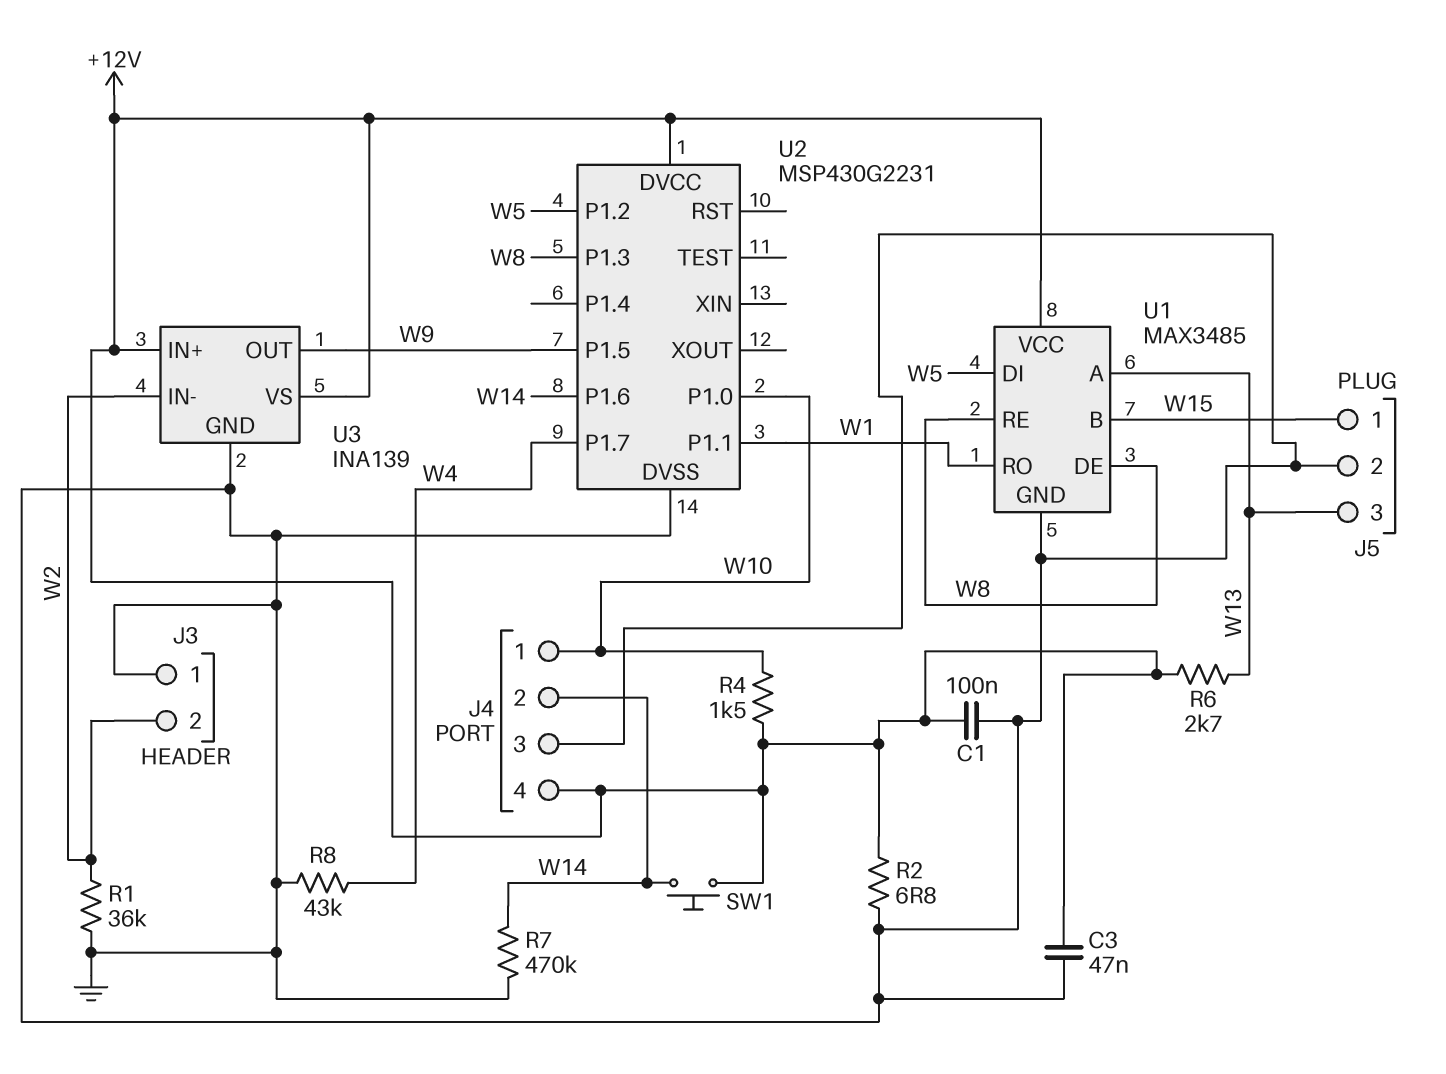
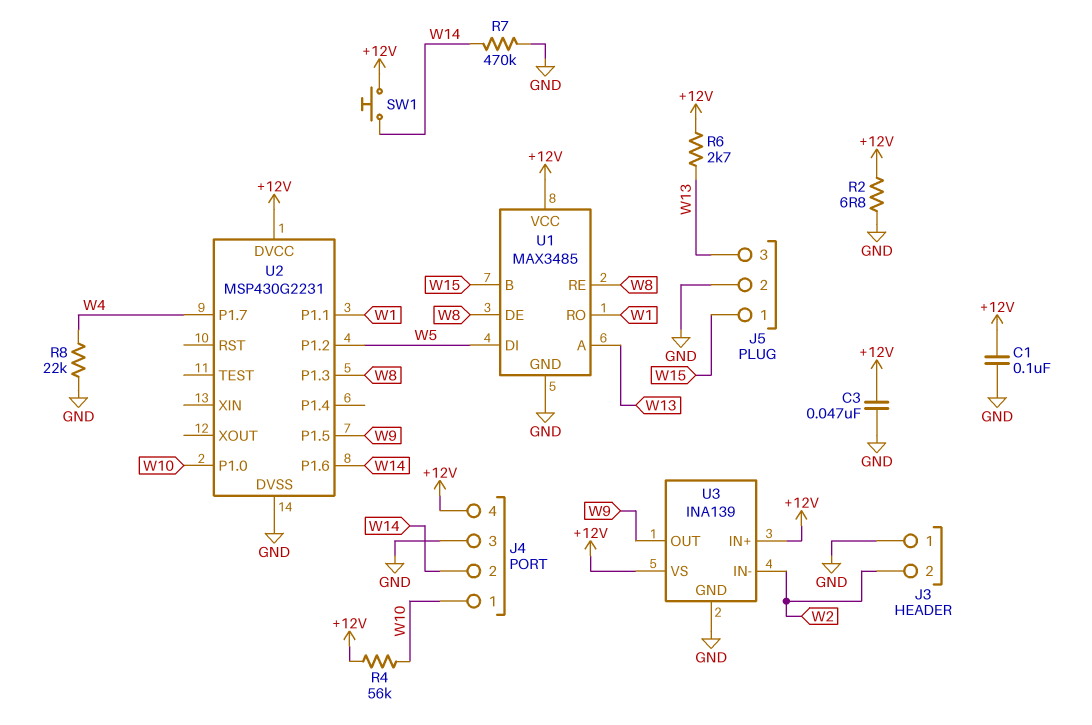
R1: 36k (GND, W2) -> none
R4: 1.5k (+12V, W10) -> 56k (+12V, W10)
R8: 43k (GND, W4) -> 22k (GND, W4)

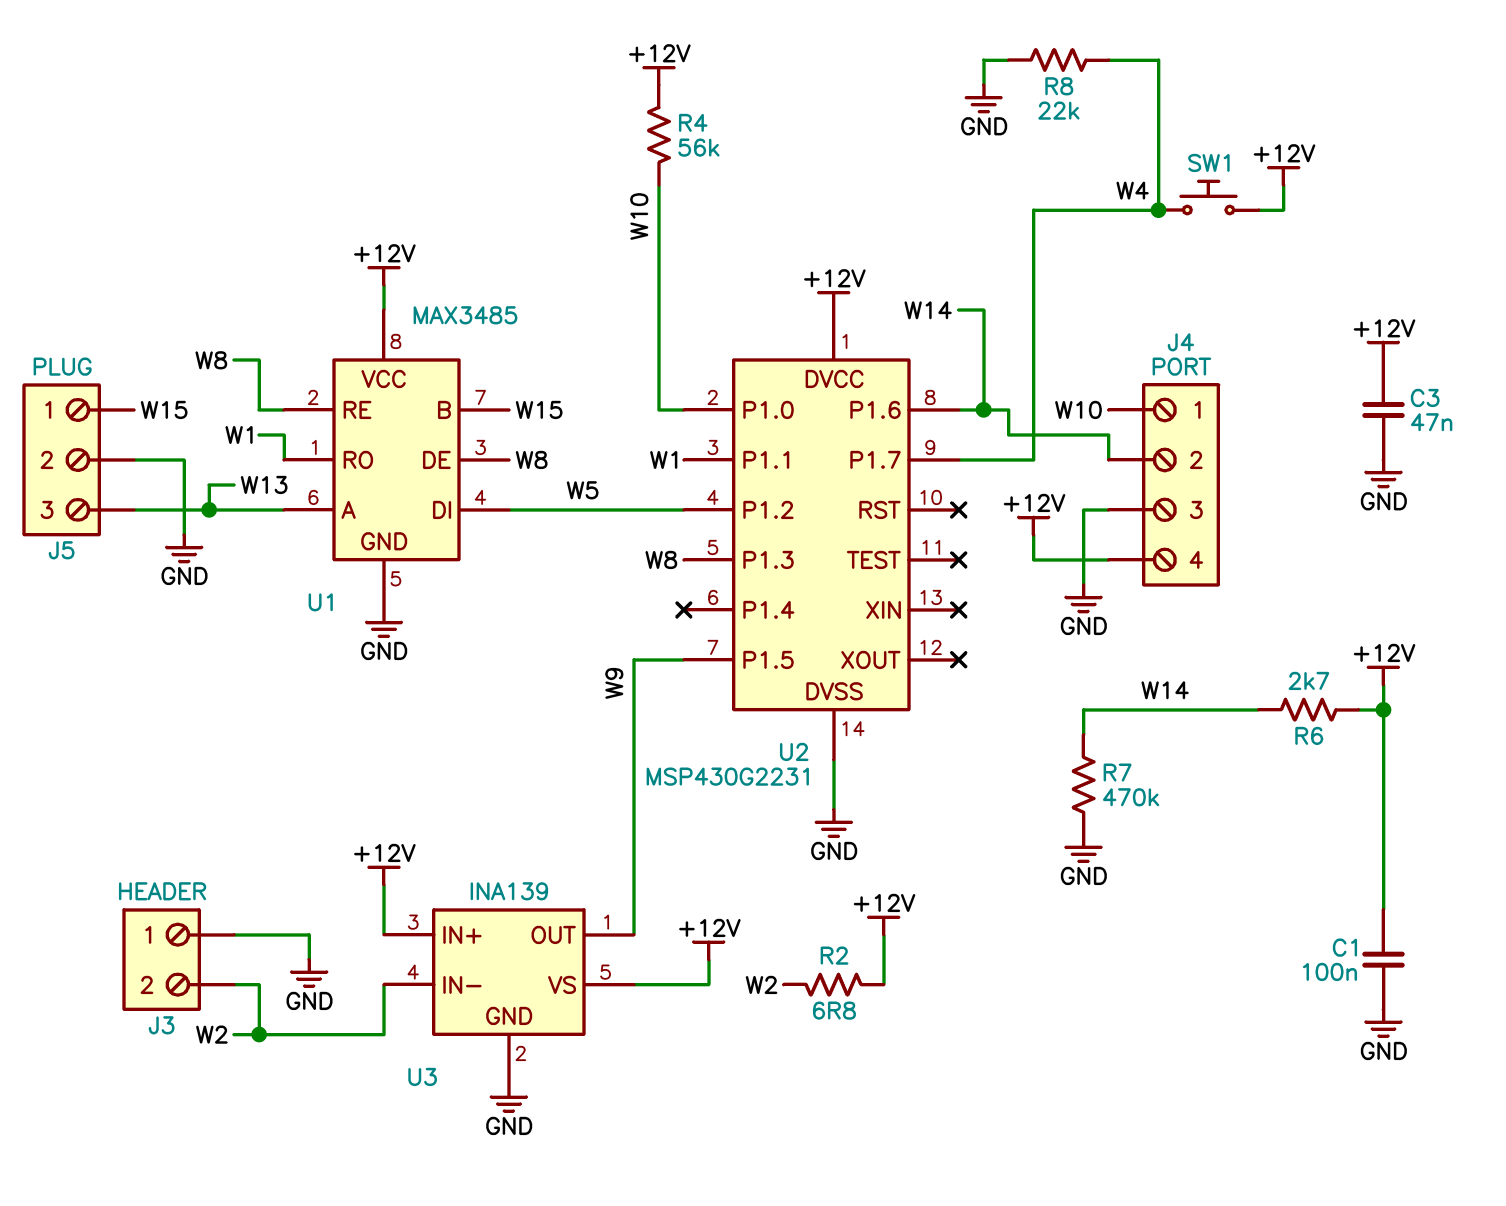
R2: 6.8 (+12V, GND) -> 6.8 (+12V, W2)
R6: 2.7k (+12V, W13) -> 2.7k (+12V, W14)
SW1: button (+12V, W14) -> button (+12V, W4)

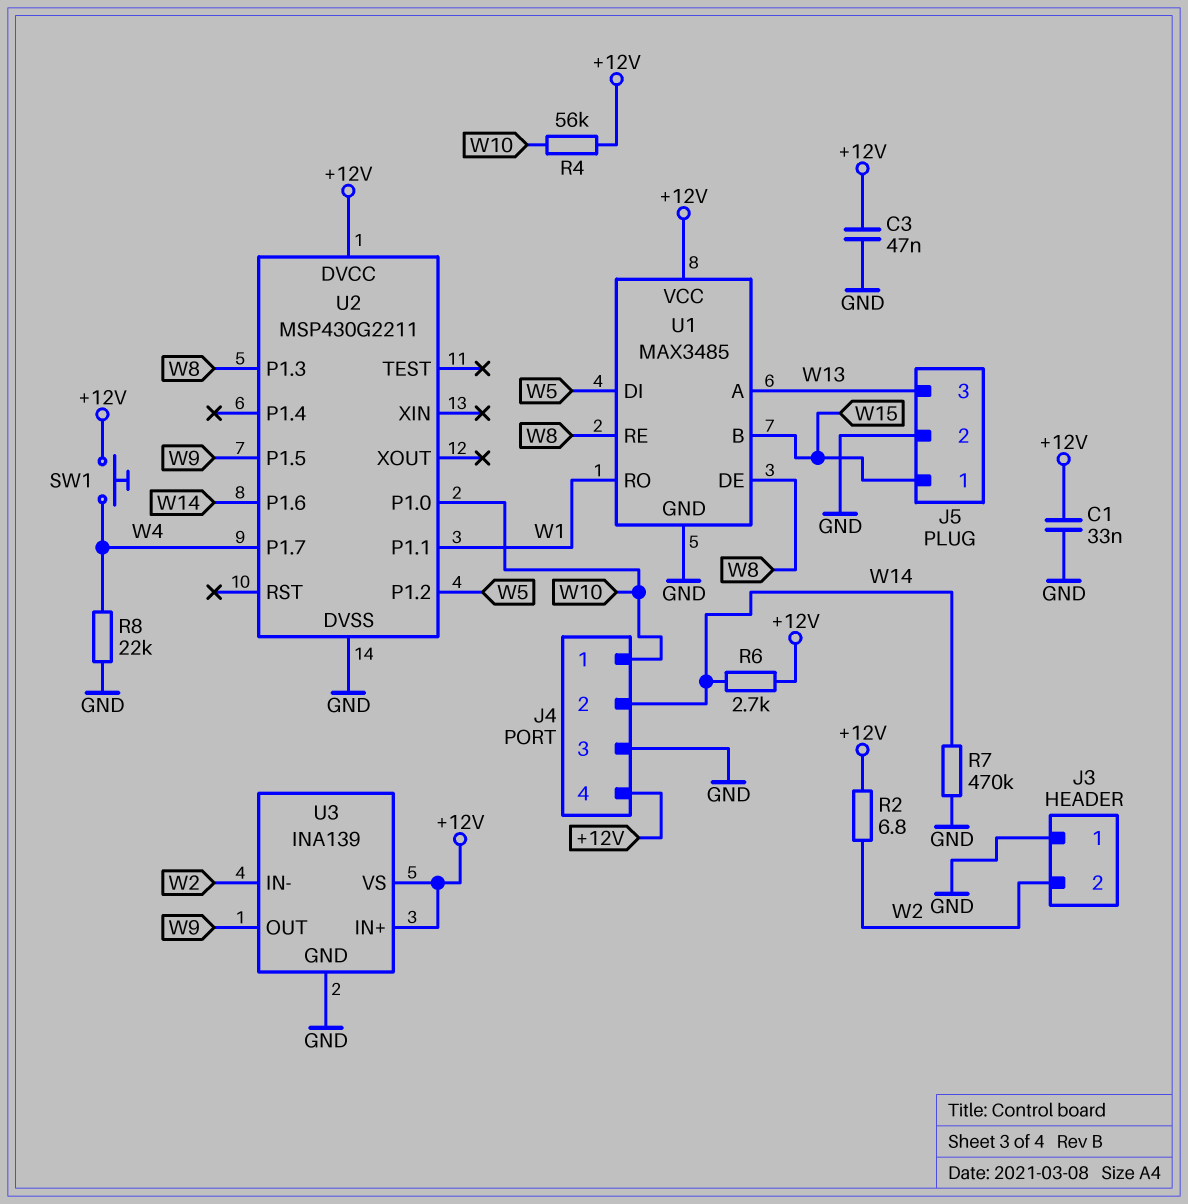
C1: 100nF (+12V, GND) -> 33nF (+12V, GND)
U2: MSP430G2231 -> MSP430G2211

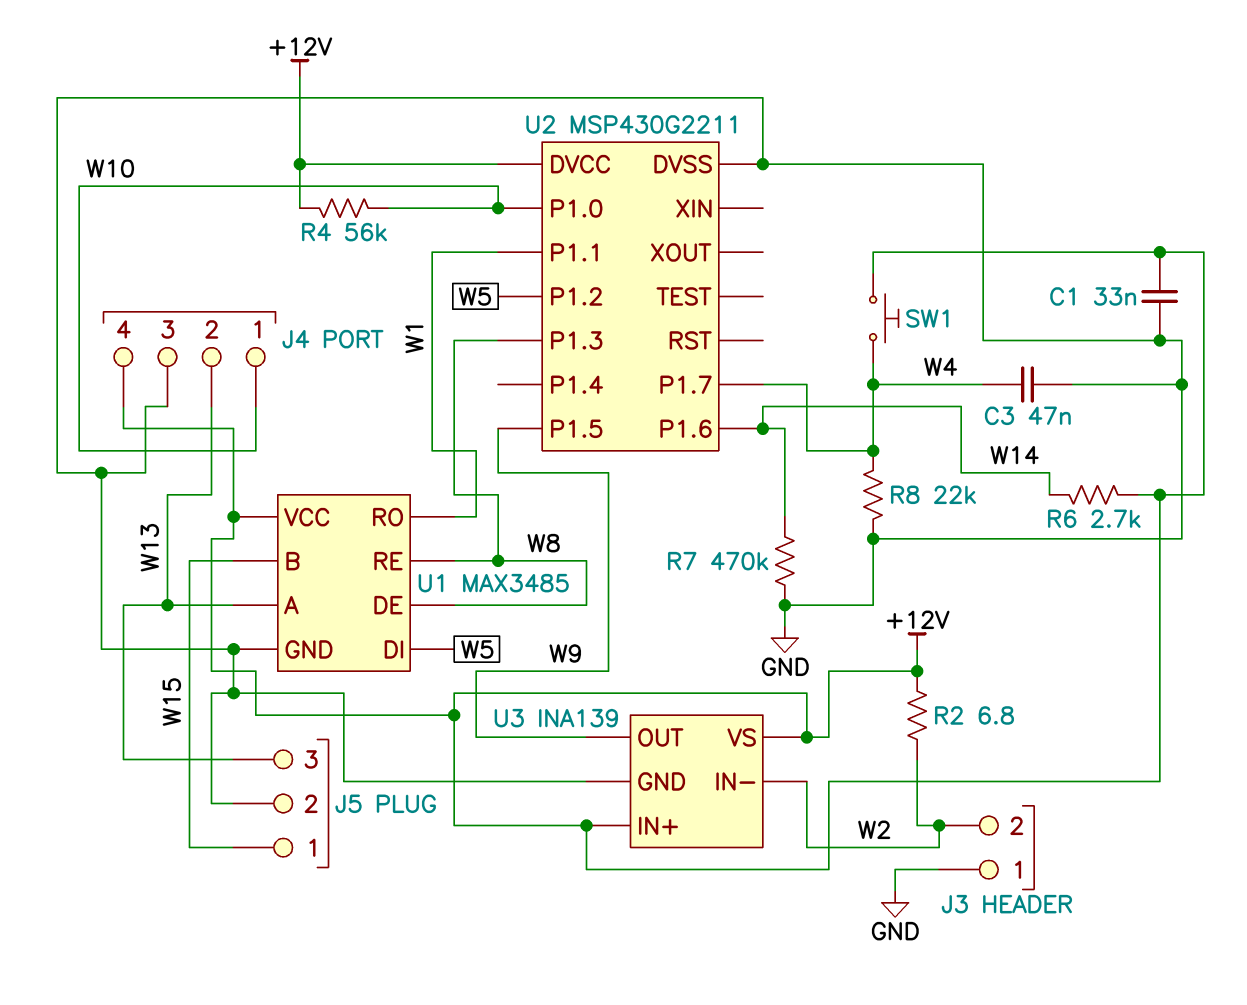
C3: 47nF (+12V, GND) -> 47nF (GND, W4)
J4 pin 2: W14 -> W13

